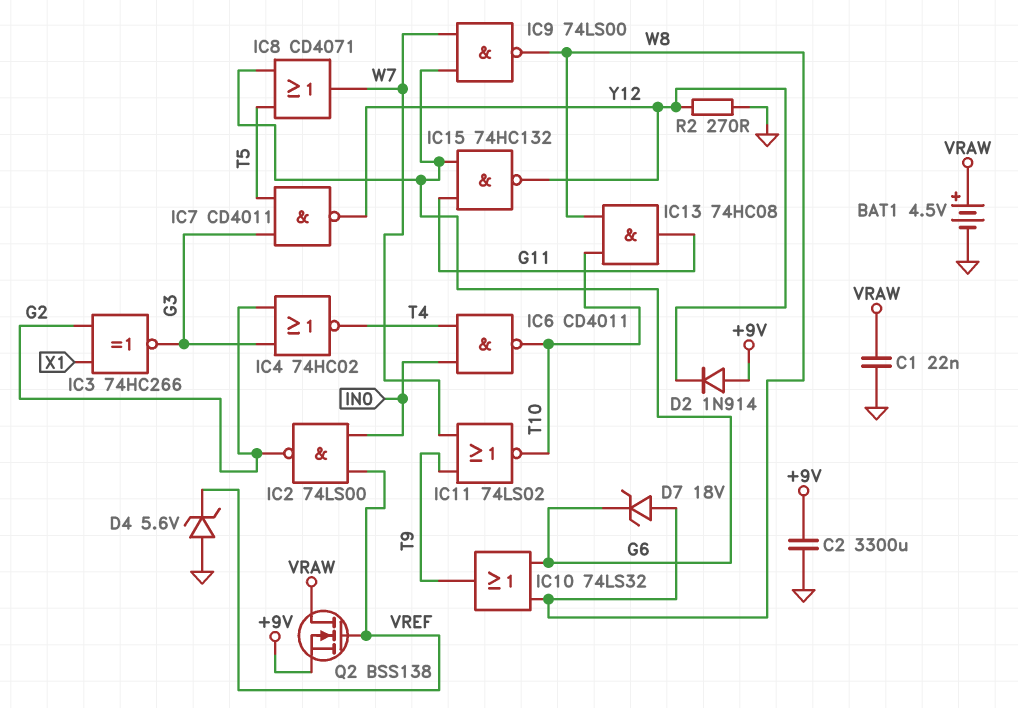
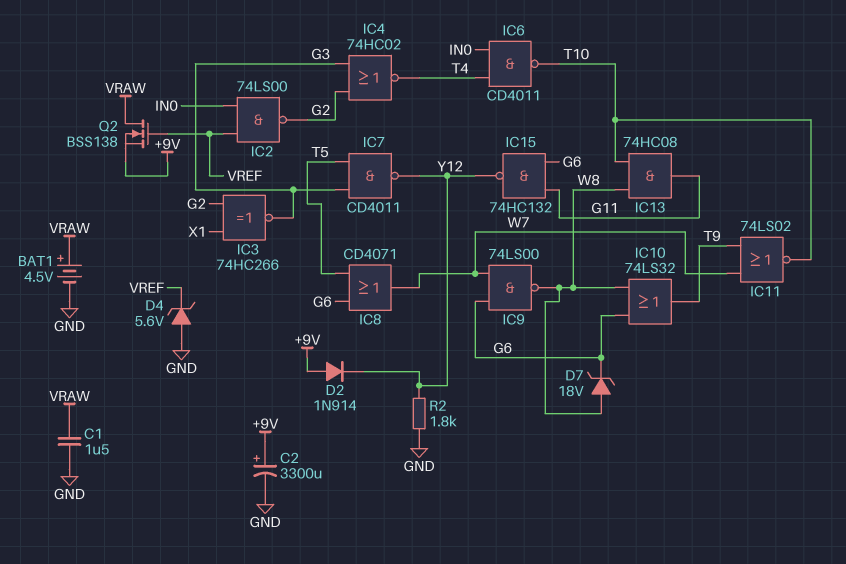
C1: 22nF (GND, VRAW) -> 1.5uF (GND, VRAW)
C2: 3300uF (+9V, GND) -> 3300uF (plus +9V, minus GND)
R2: 270 (GND, Y12) -> 1.8k (GND, Y12)

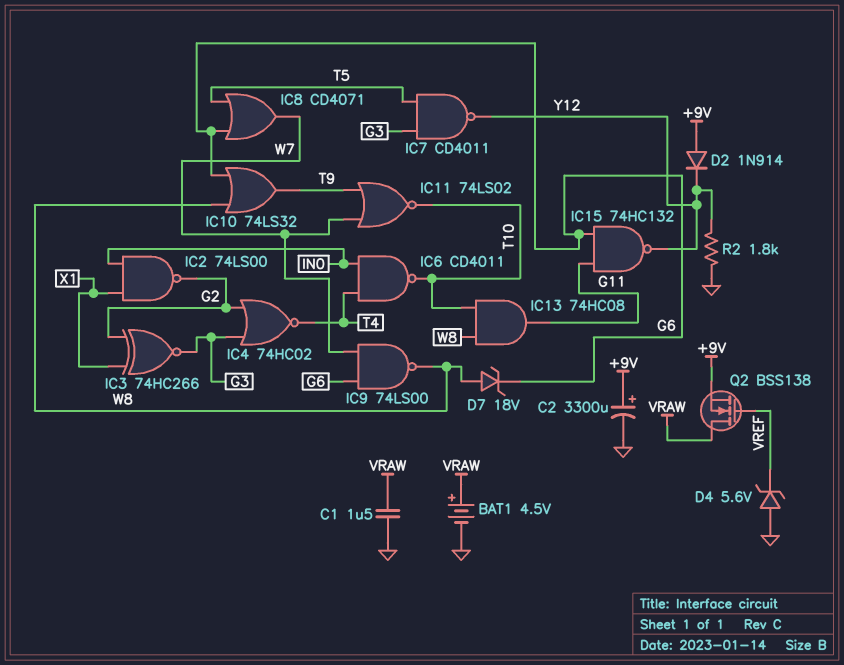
IC2: NAND 74LS00 (in IN0, in VREF, out G2) -> NAND 74LS00 (in IN0, in X1, out G2)

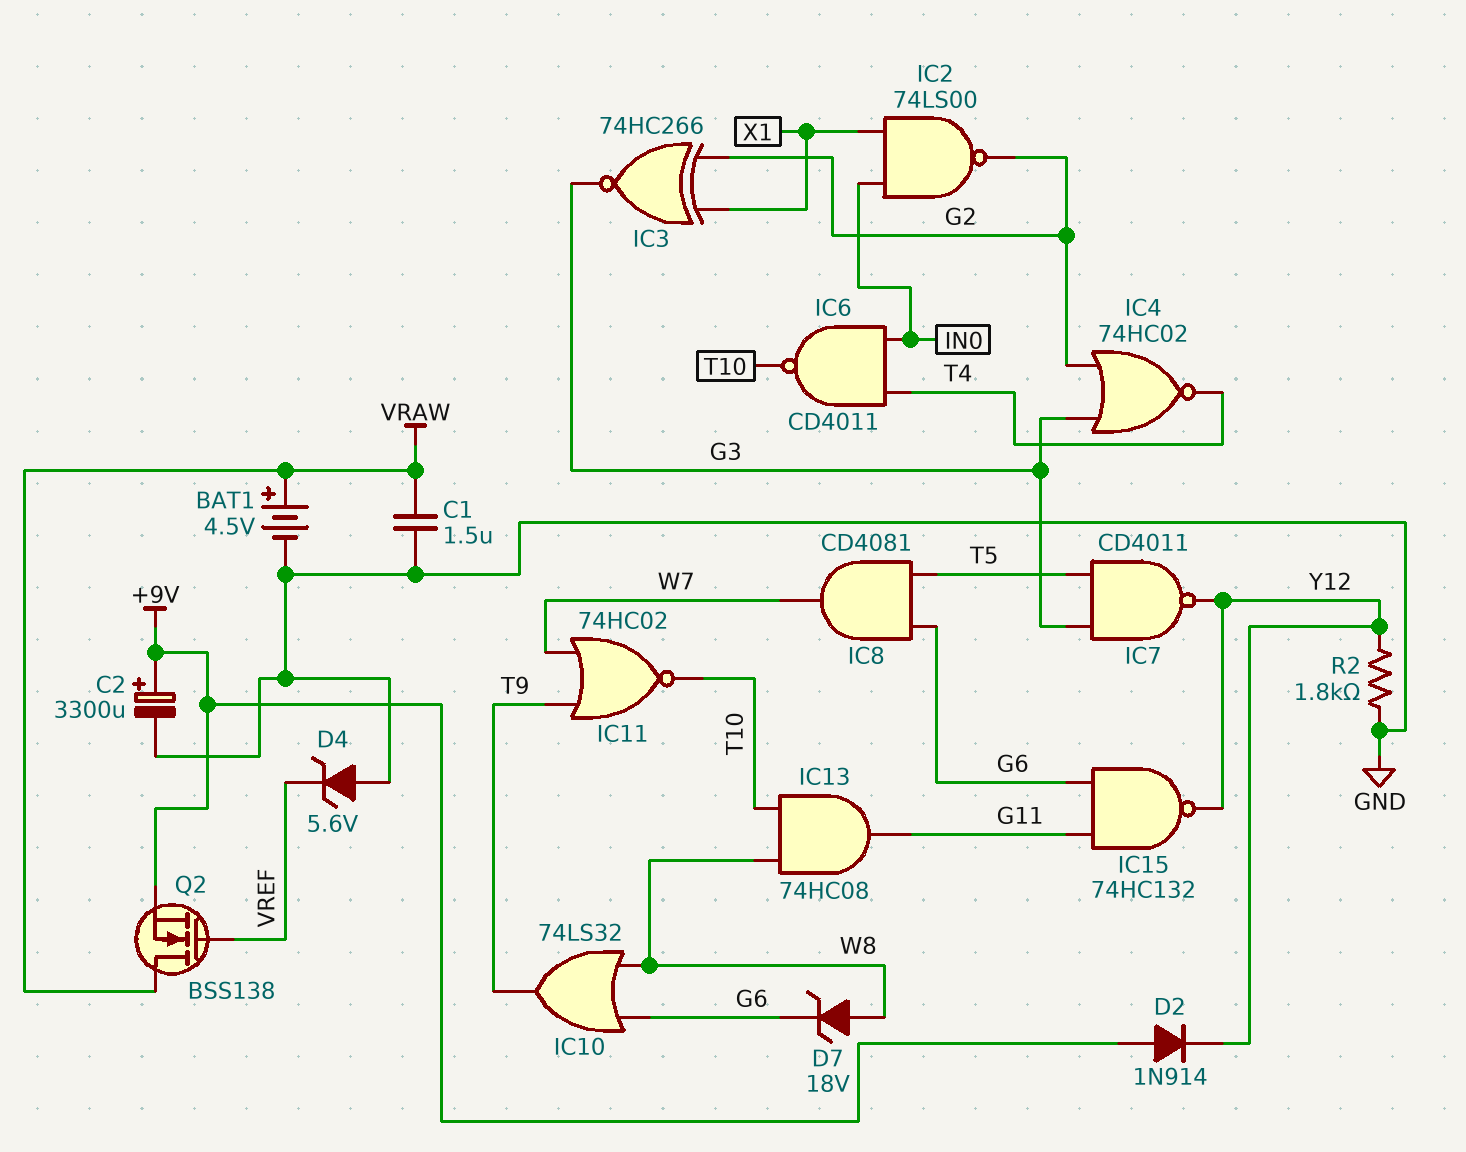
IC8: OR CD4071 (in G6, in T5, out W7) -> AND CD4081 (in G6, in T5, out W7)
IC9: NAND 74LS00 (in G6, in W7, out W8) -> none
IC11: NOR 74LS02 (in T9, in W7, out T10) -> NOR 74HC02 (in T9, in W7, out T10)

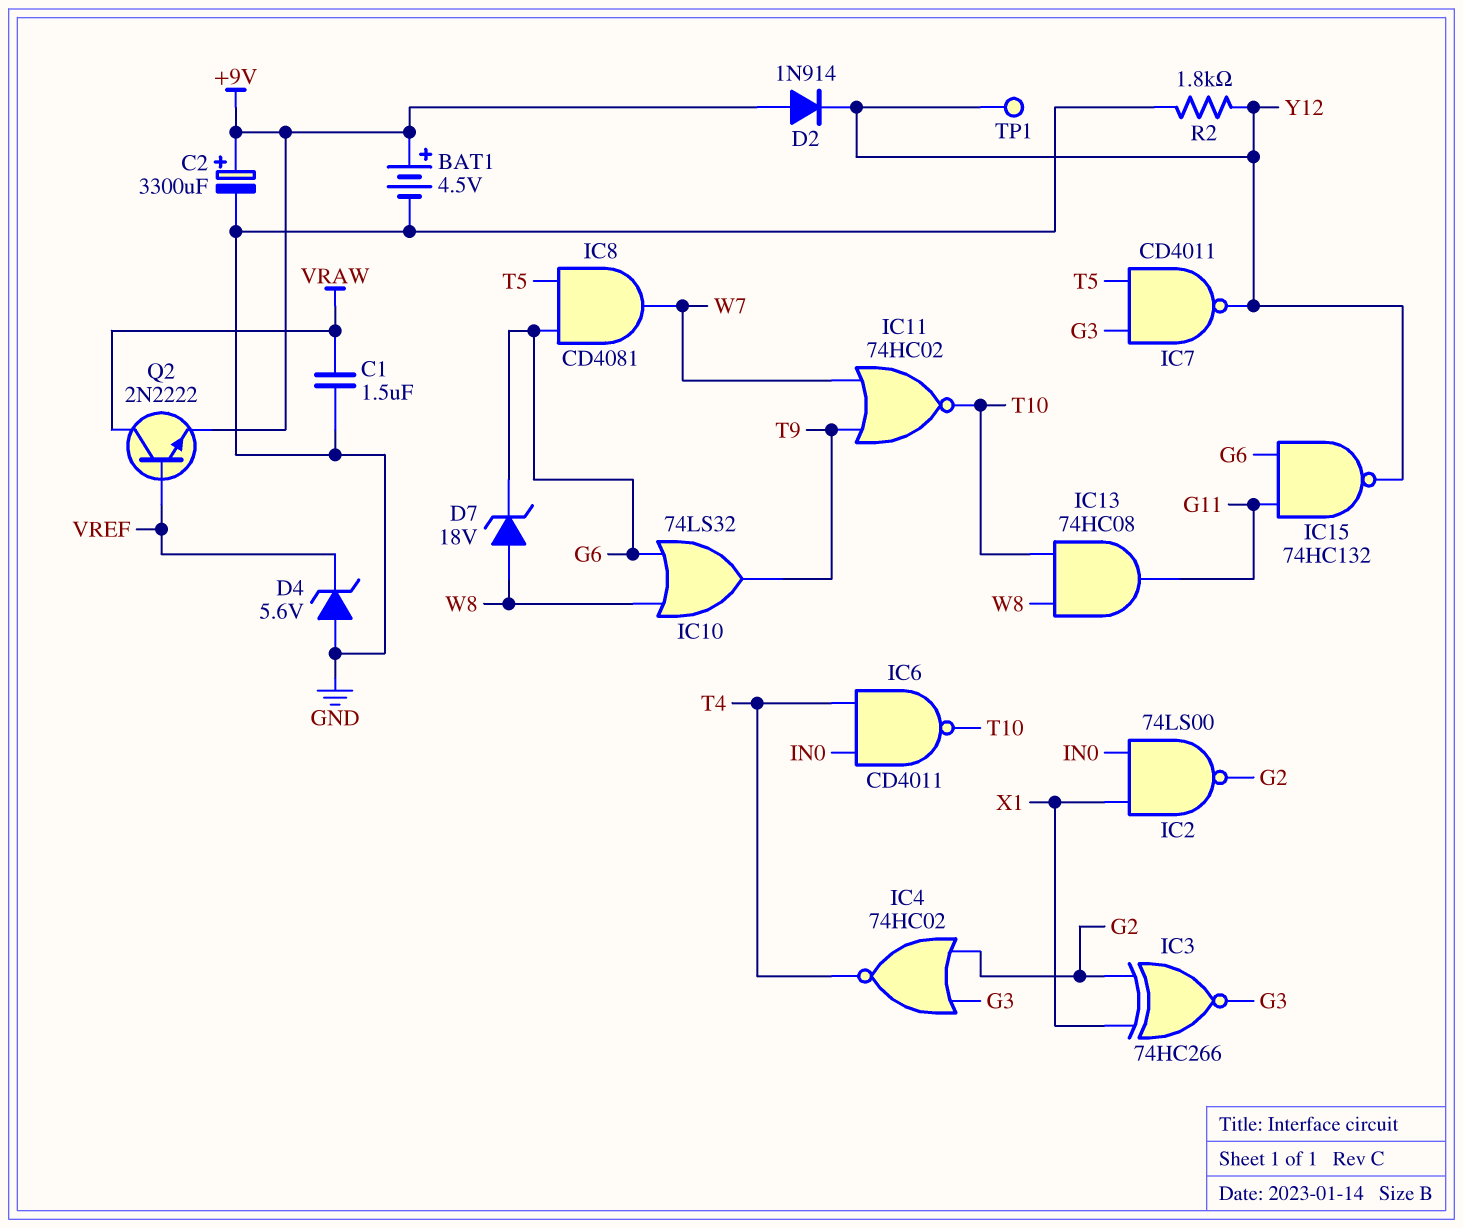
BAT1: 4.5V (plus VRAW, minus GND) -> 4.5V (plus +9V, minus GND)
Q2: NMOS BSS138 (G VREF, D VRAW, S +9V) -> NPN 2N2222 (B VREF, C VRAW, E +9V)
TP1: none -> test point (Y12)

